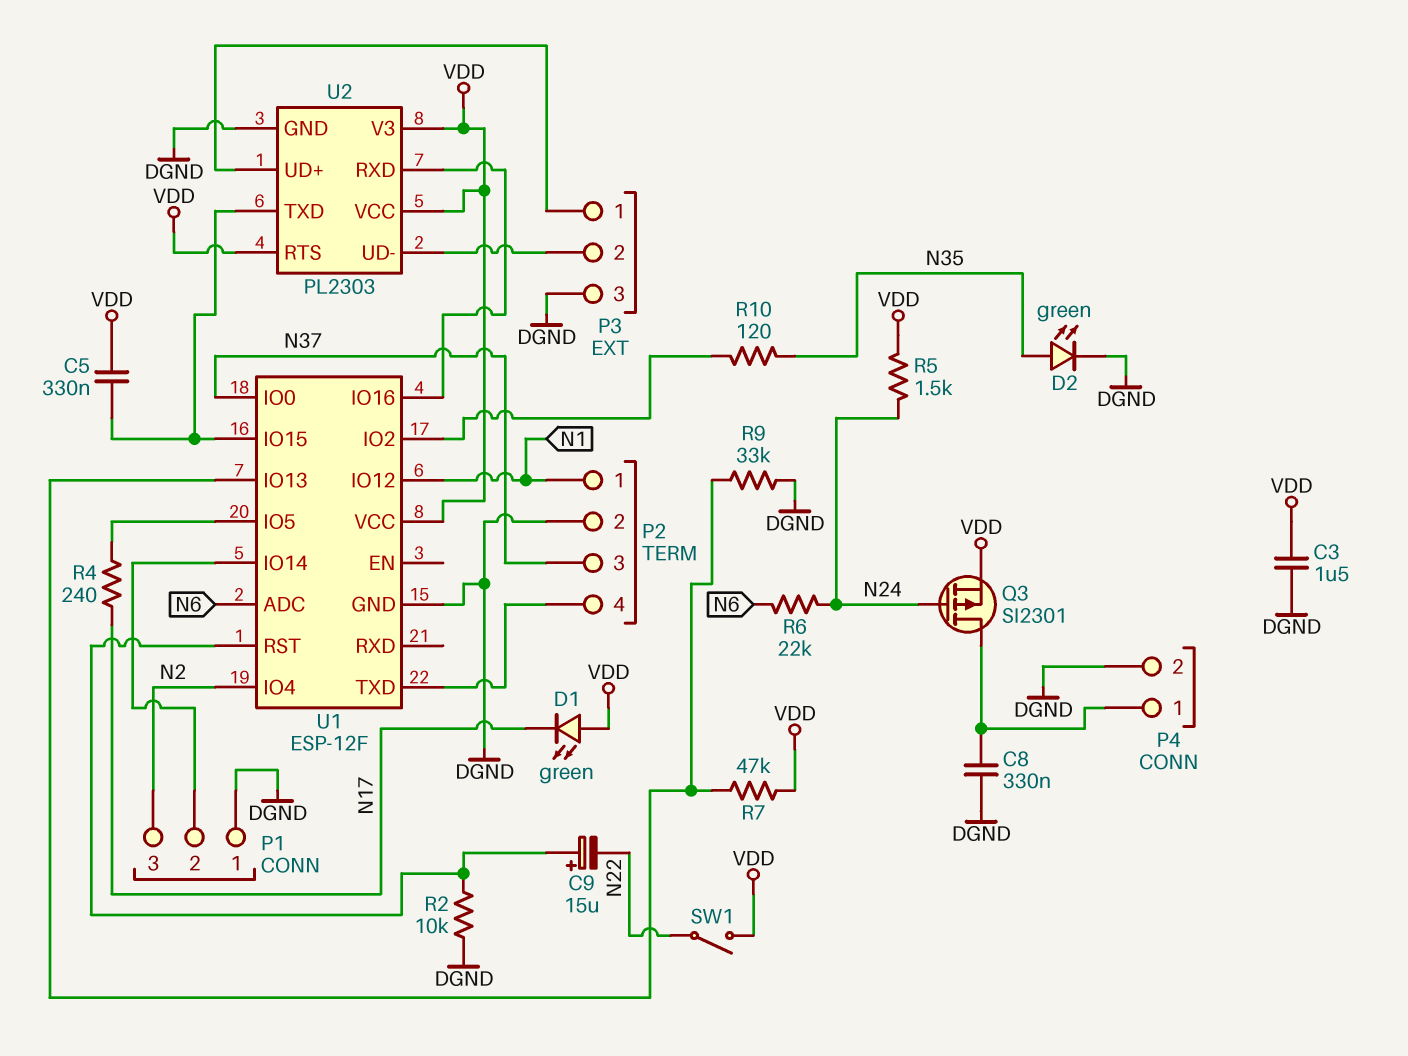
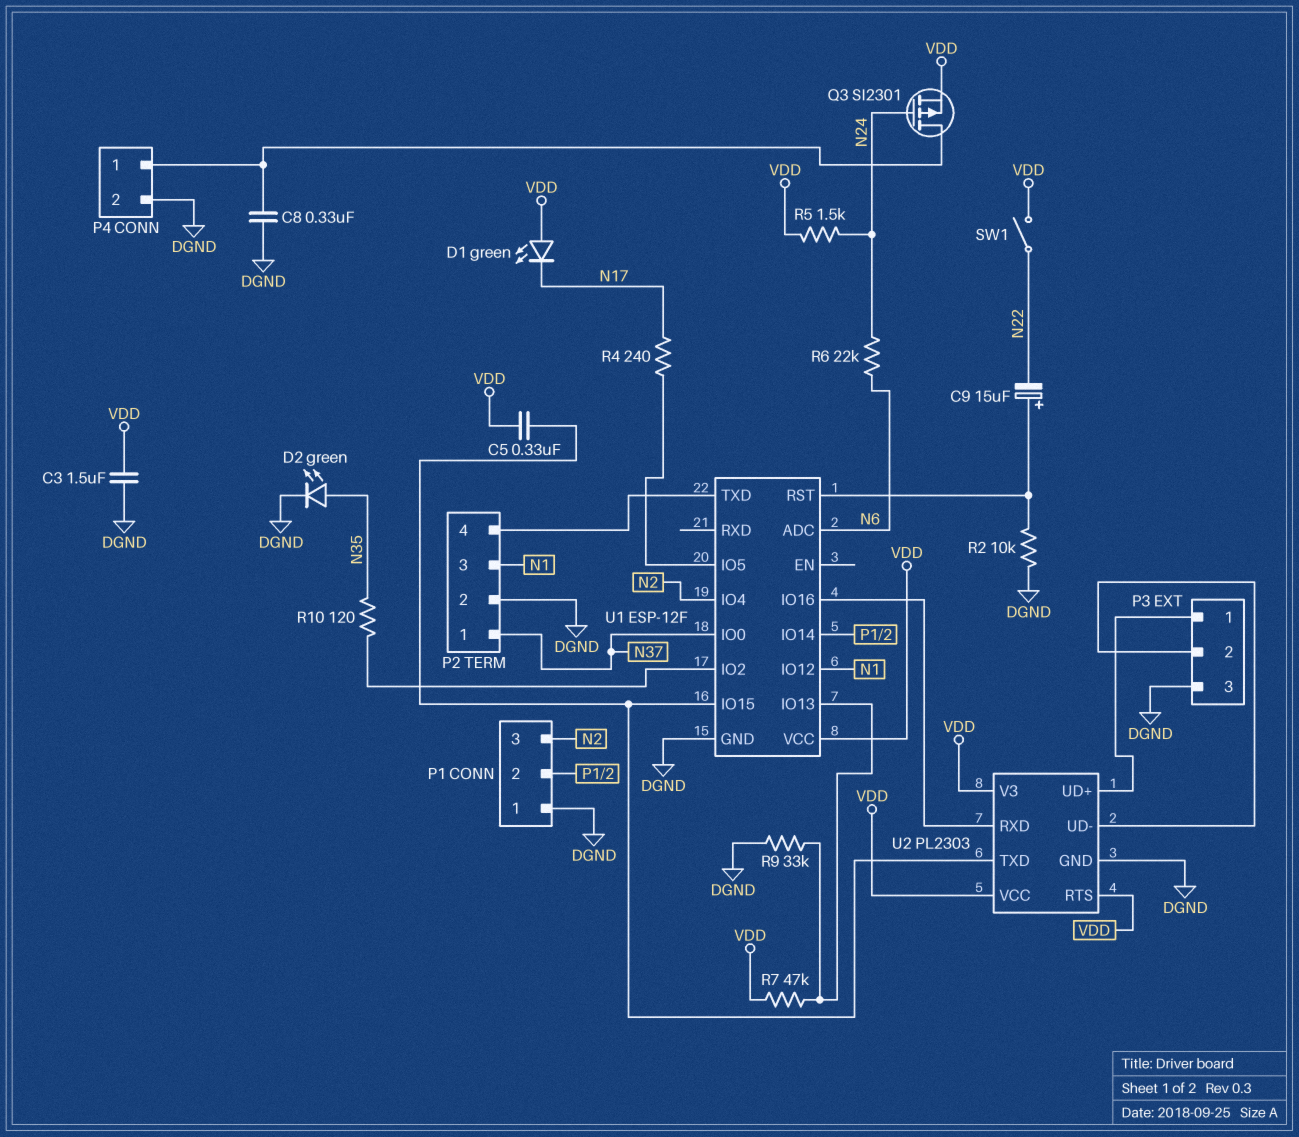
P2 pin 1: N1 -> N37
P2 pin 3: N37 -> N1

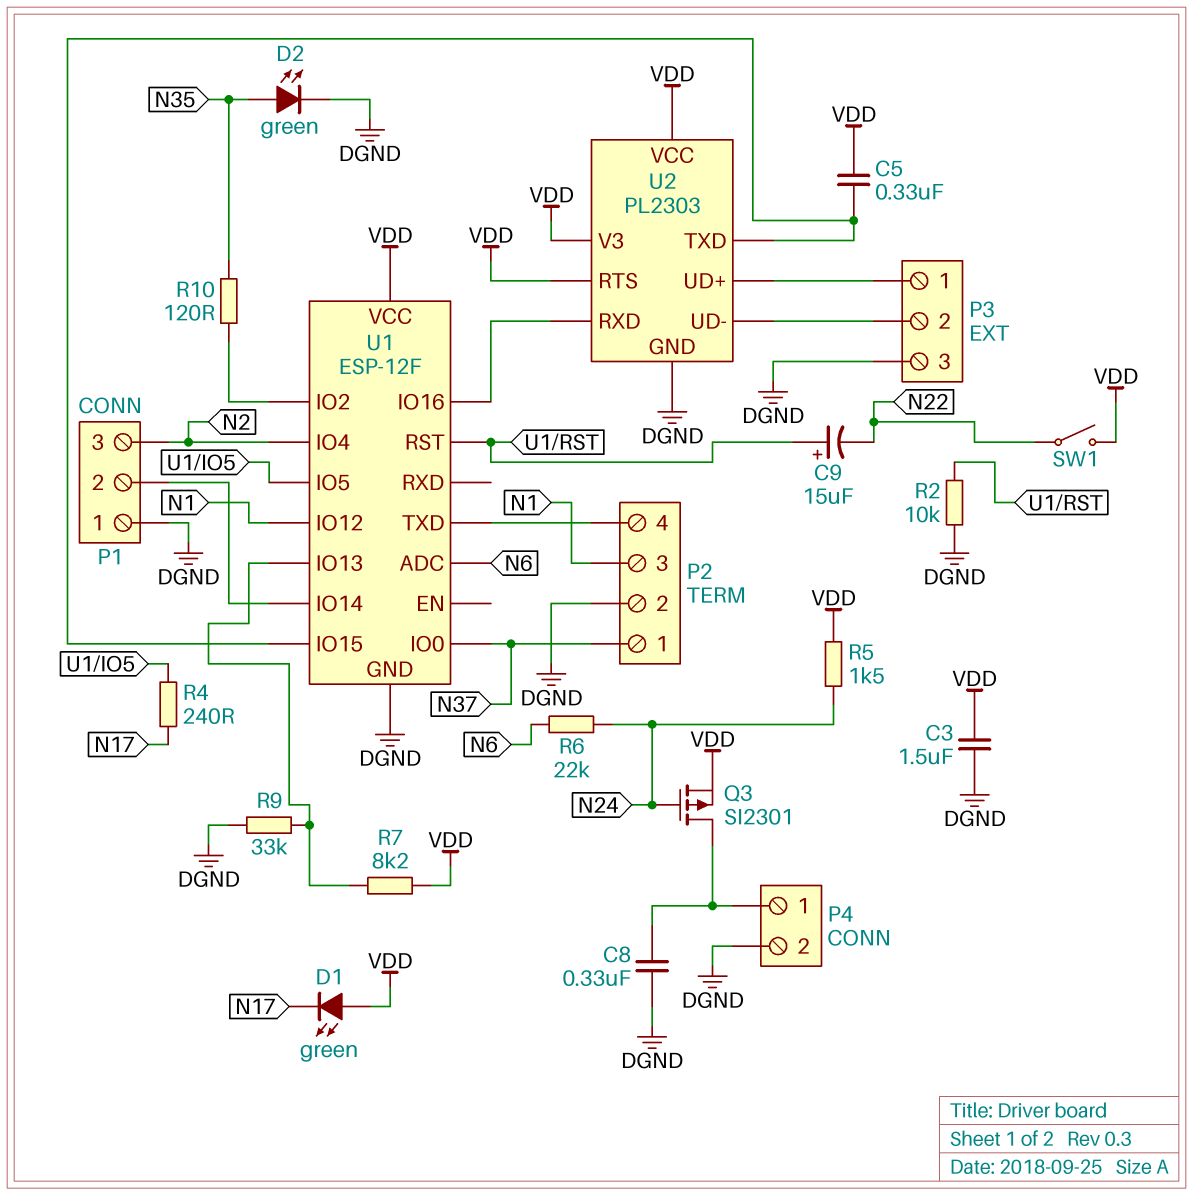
R7: 47k (U1/IO13, VDD) -> 8.2k (U1/IO13, VDD)

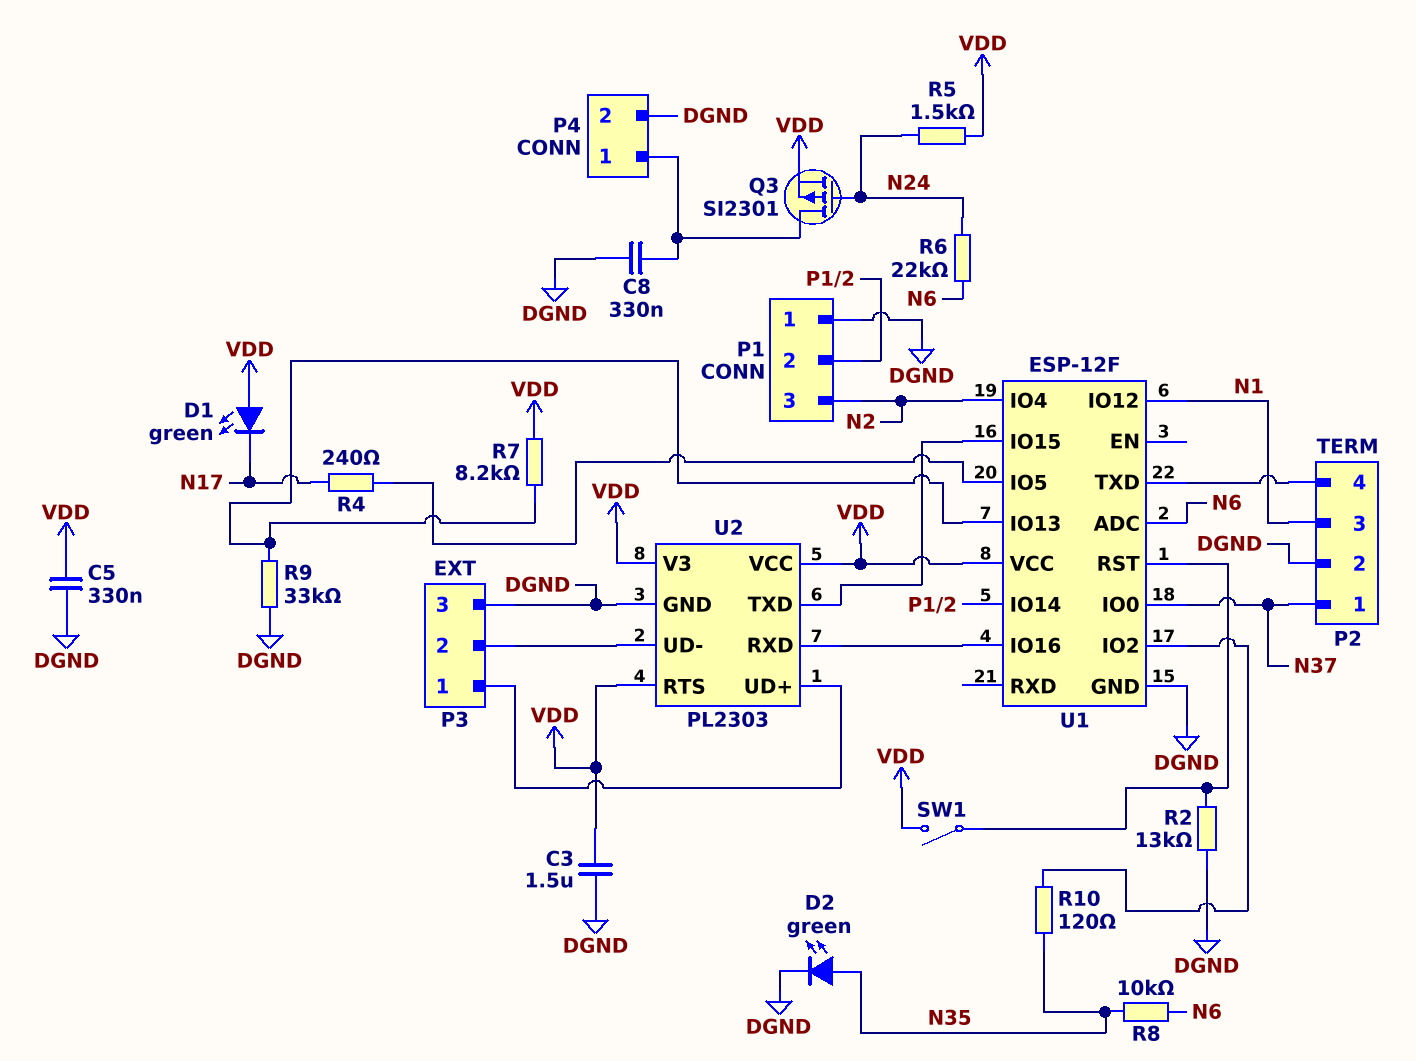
C5: 330nF (U1/IO15, VDD) -> 330nF (DGND, VDD)
C9: 15uF (plus U1/RST, minus N22) -> none
R2: 10k (DGND, U1/RST) -> 13k (DGND, U1/RST)
R8: none -> 10k (N6, N35)
SW1: switch (N22, VDD) -> switch (U1/RST, VDD)

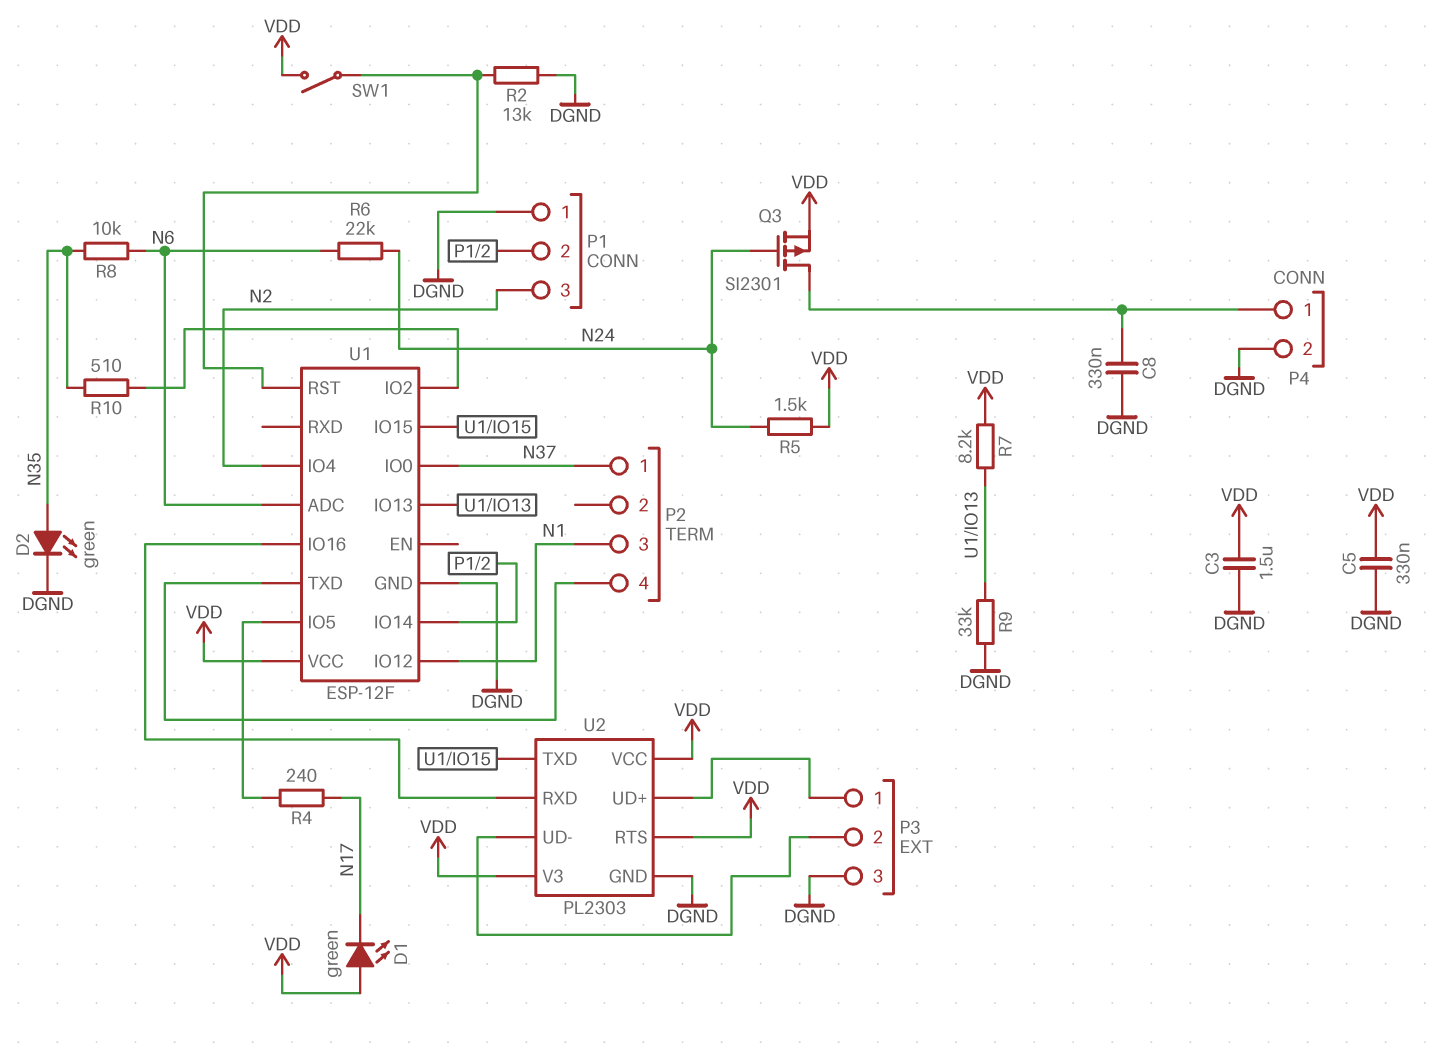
P2 pin 2: DGND -> none
R10: 120 (N35, U1/IO2) -> 510 (N35, U1/IO2)

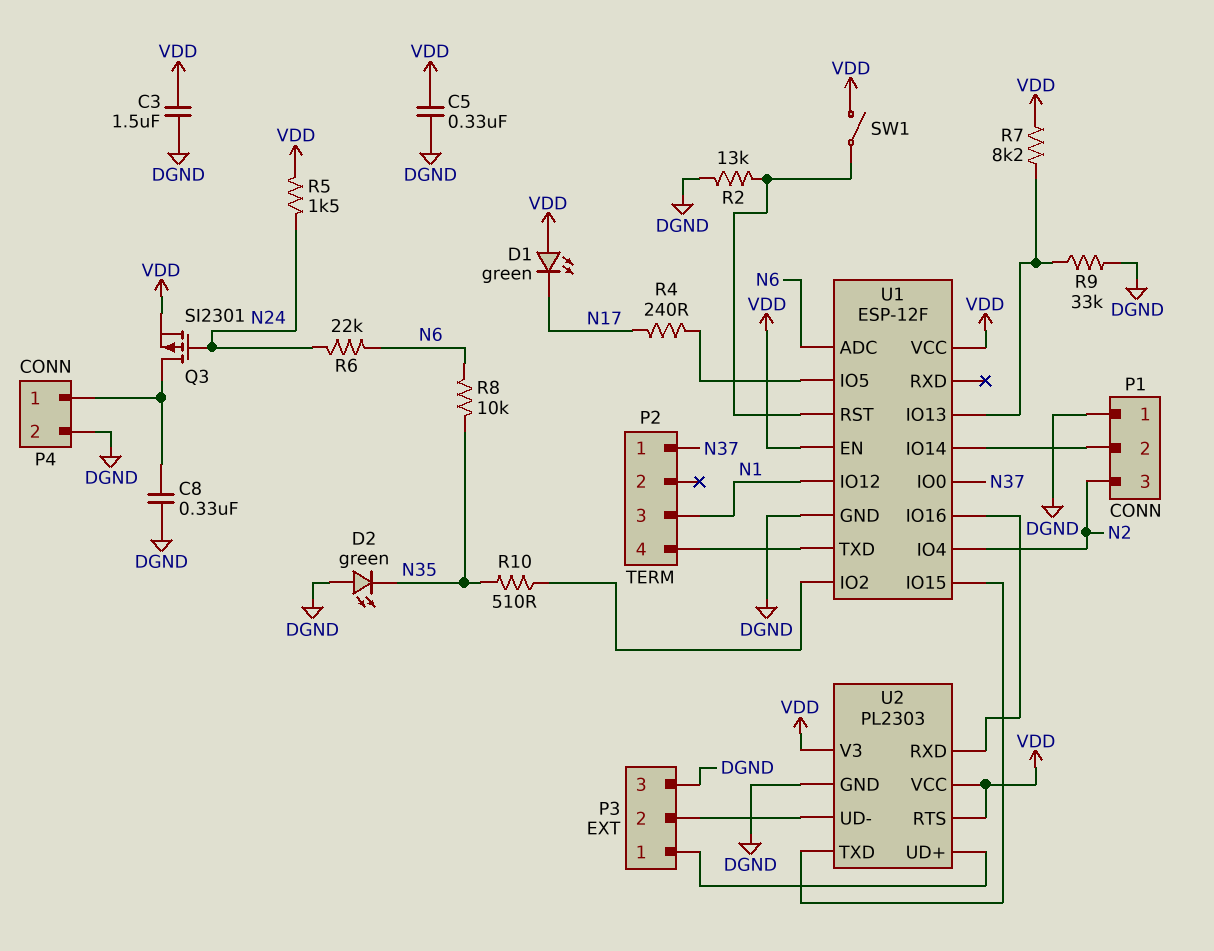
D2: LED green (A N35, K DGND) -> LED green (A DGND, K N35)
U1 pin EN: none -> VDD

